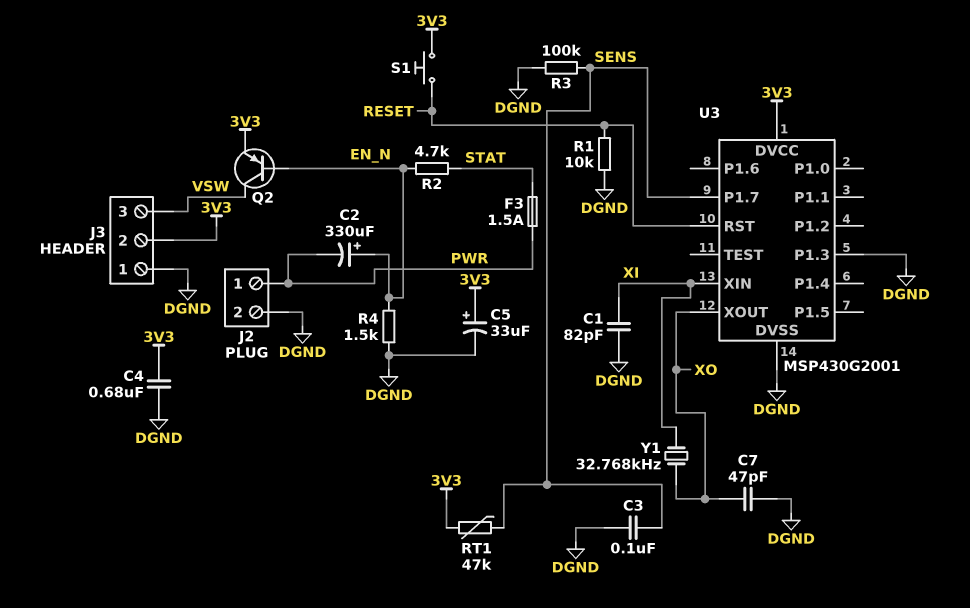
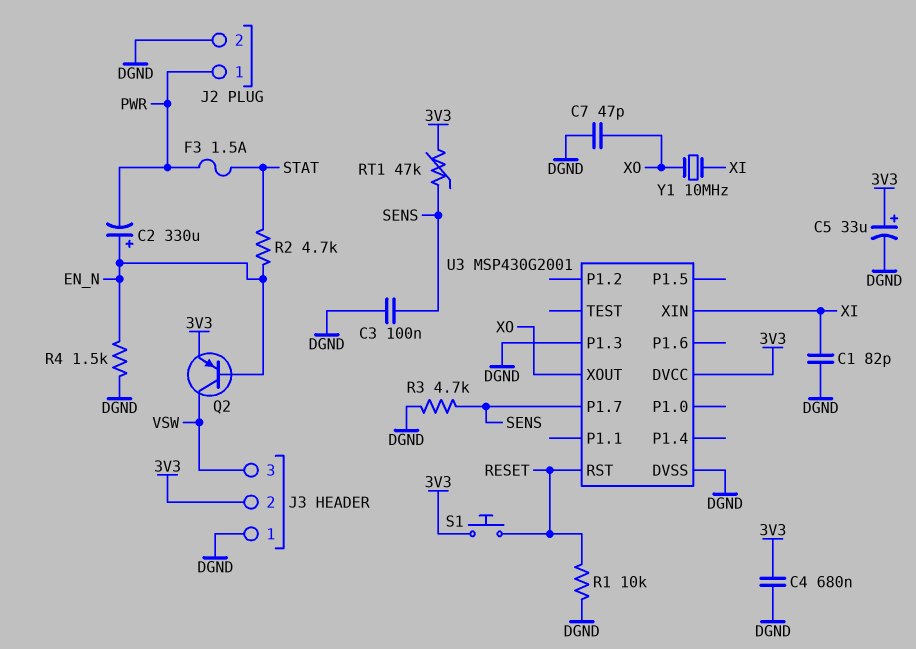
R3: 100k (DGND, SENS) -> 4.7k (DGND, SENS)
Y1: 32.768kHz (XI, XO) -> 10MHz (XI, XO)

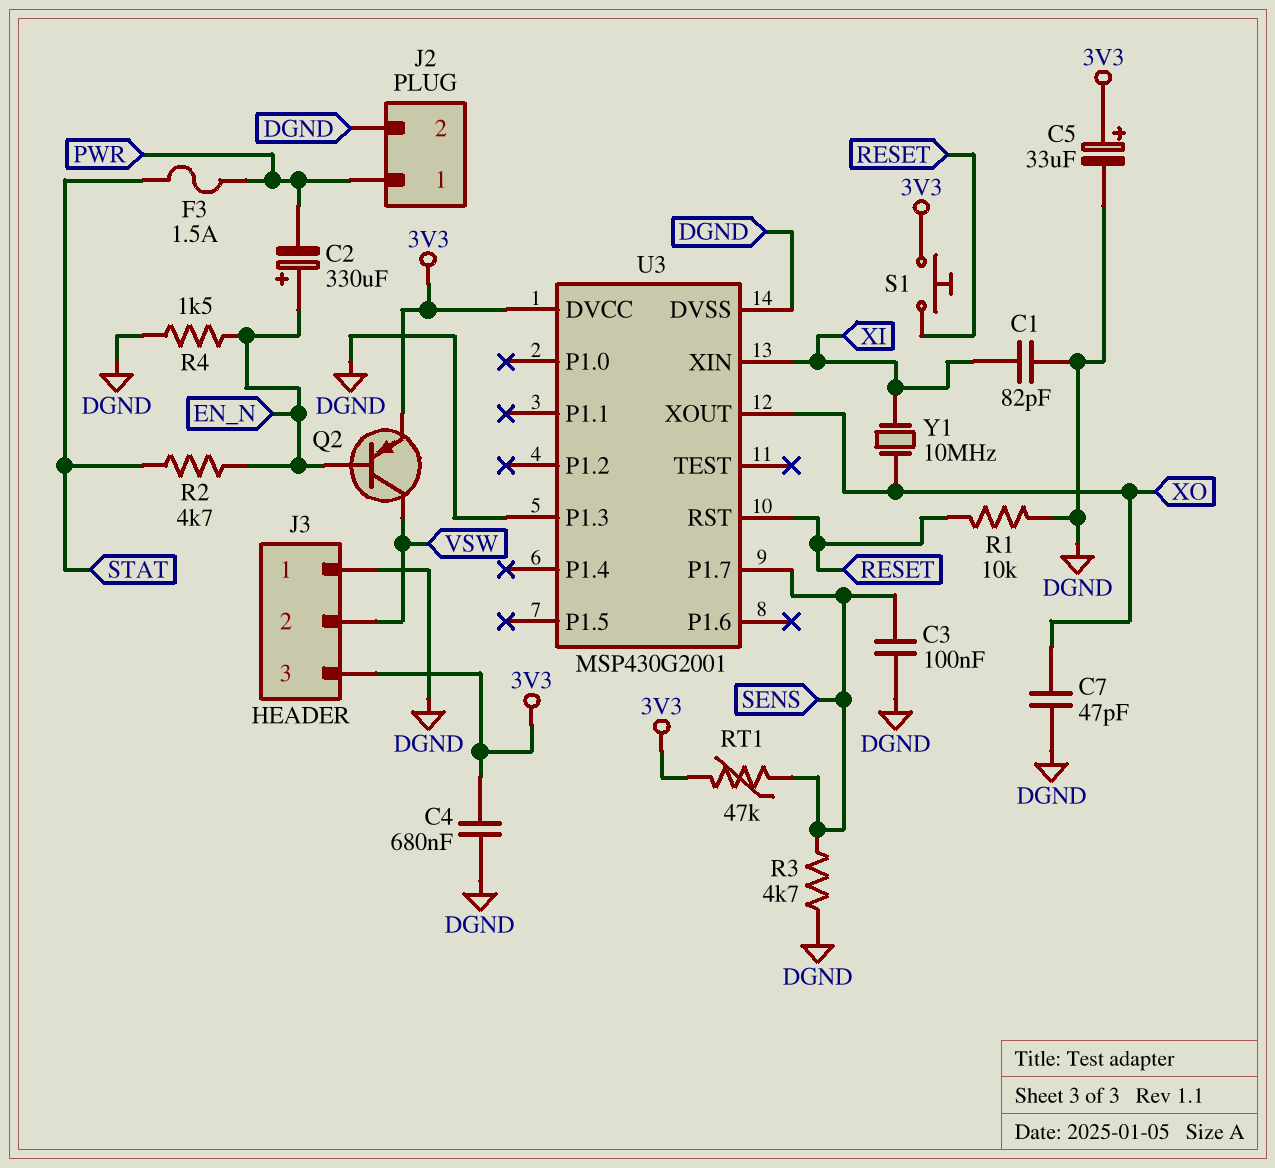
J3 pin 2: 3V3 -> VSW
J3 pin 3: VSW -> 3V3

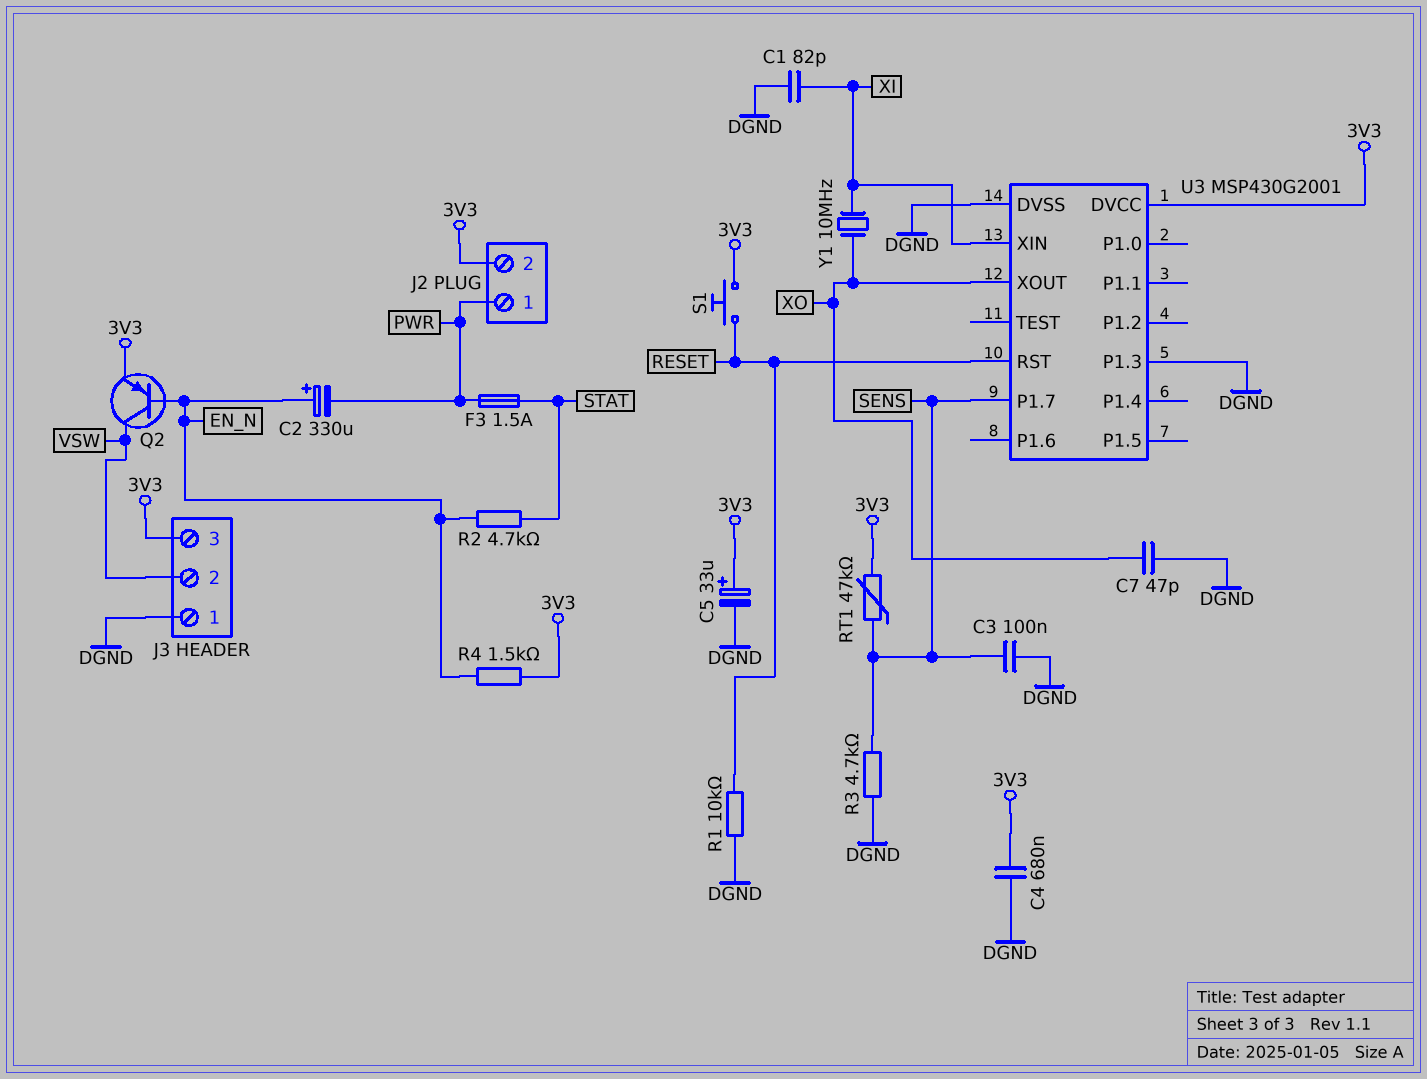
J2 pin 2: DGND -> 3V3
R4: 1.5k (DGND, EN_N) -> 1.5k (3V3, EN_N)

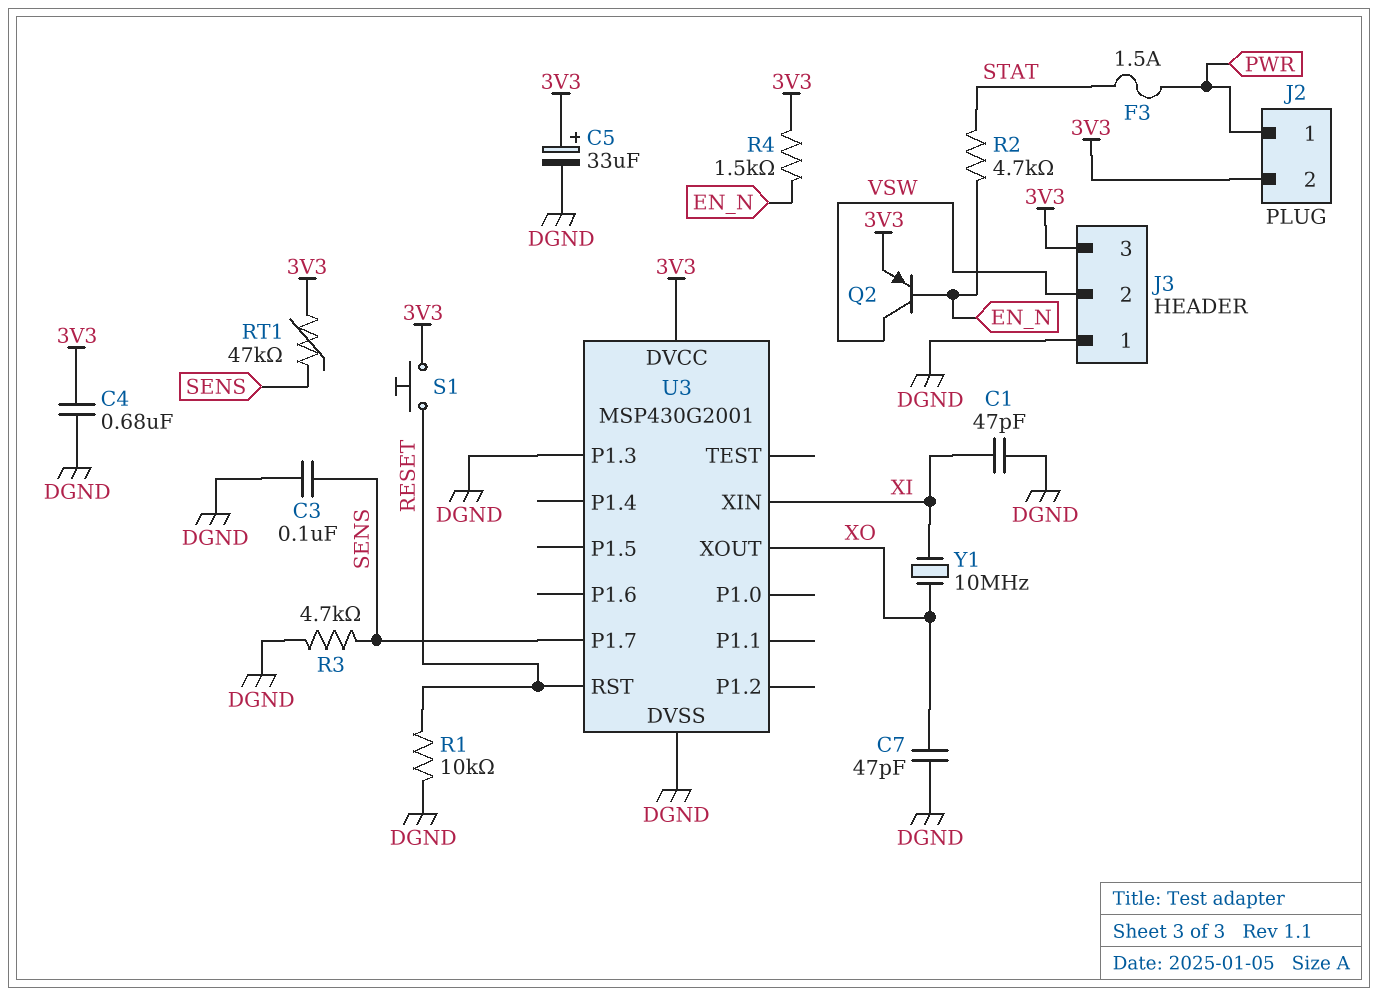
C1: 82pF (DGND, XI) -> 47pF (DGND, XI)
C2: 330uF (plus EN_N, minus PWR) -> none

